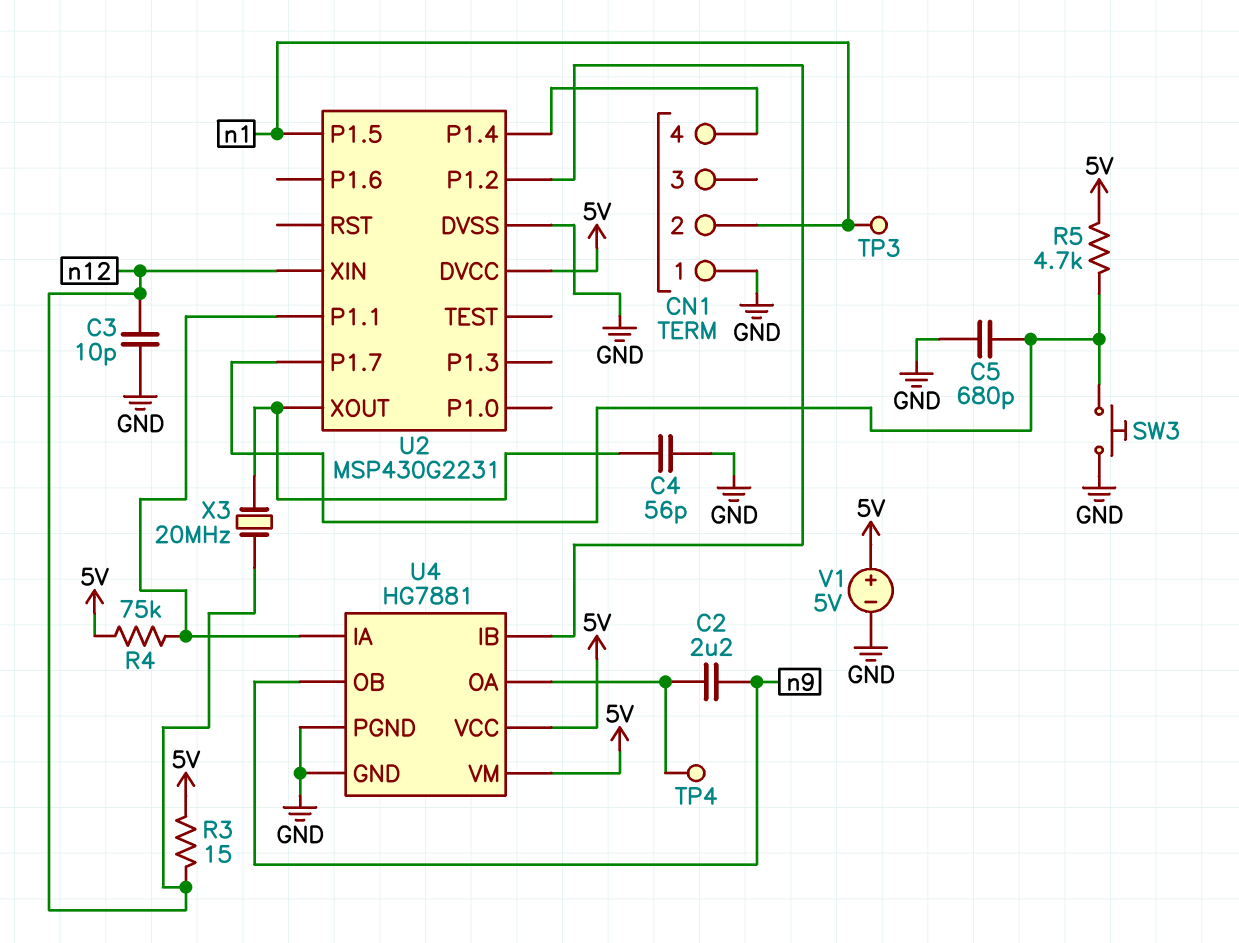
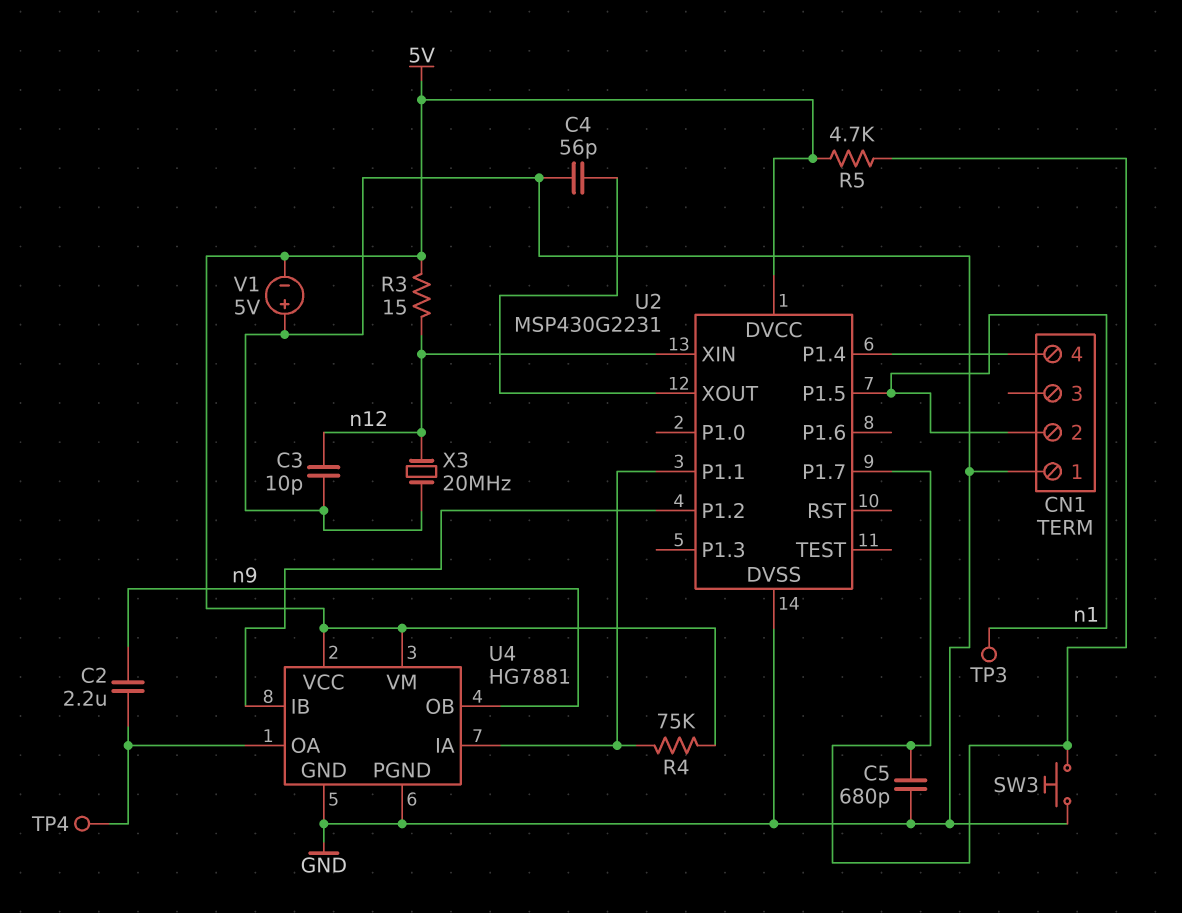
V1: 5V (plus 5V, minus GND) -> 5V (plus GND, minus 5V)
X3: 20MHz (U2/XOUT, n12) -> 20MHz (GND, n12)

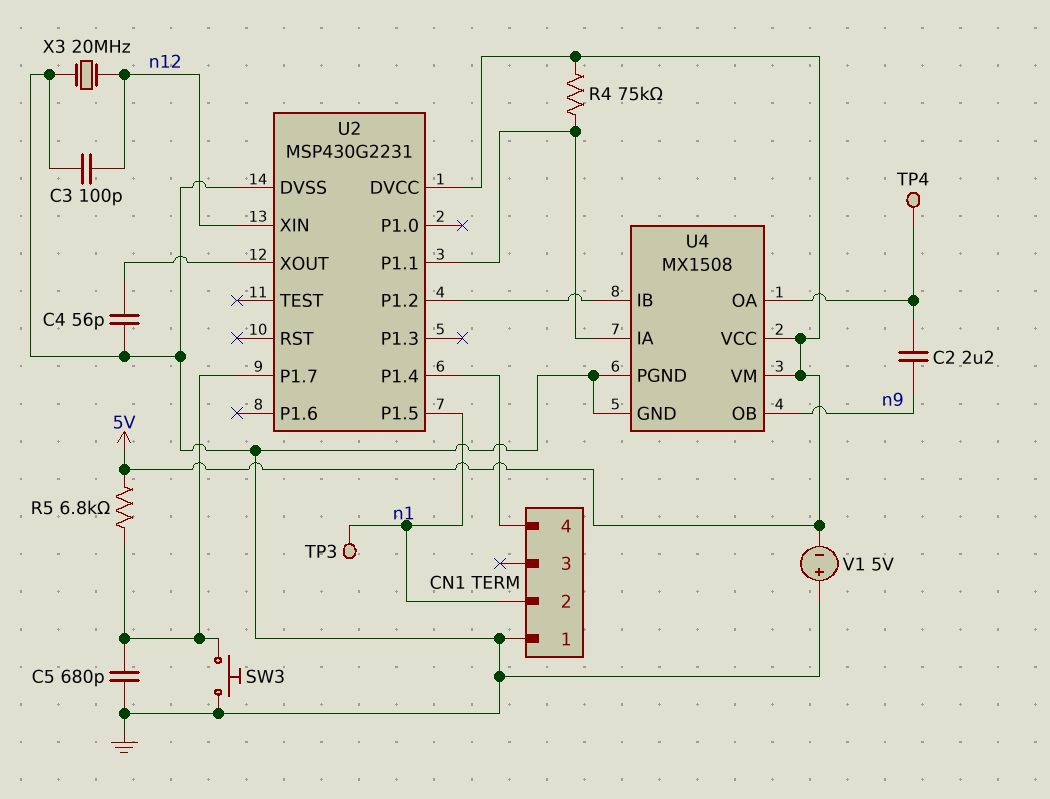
C3: 10pF (GND, n12) -> 100pF (GND, n12)
R3: 15 (5V, n12) -> none
R5: 4.7k (5V, U2/P1.7) -> 6.8k (5V, U2/P1.7)
U4: HG7881 -> MX1508

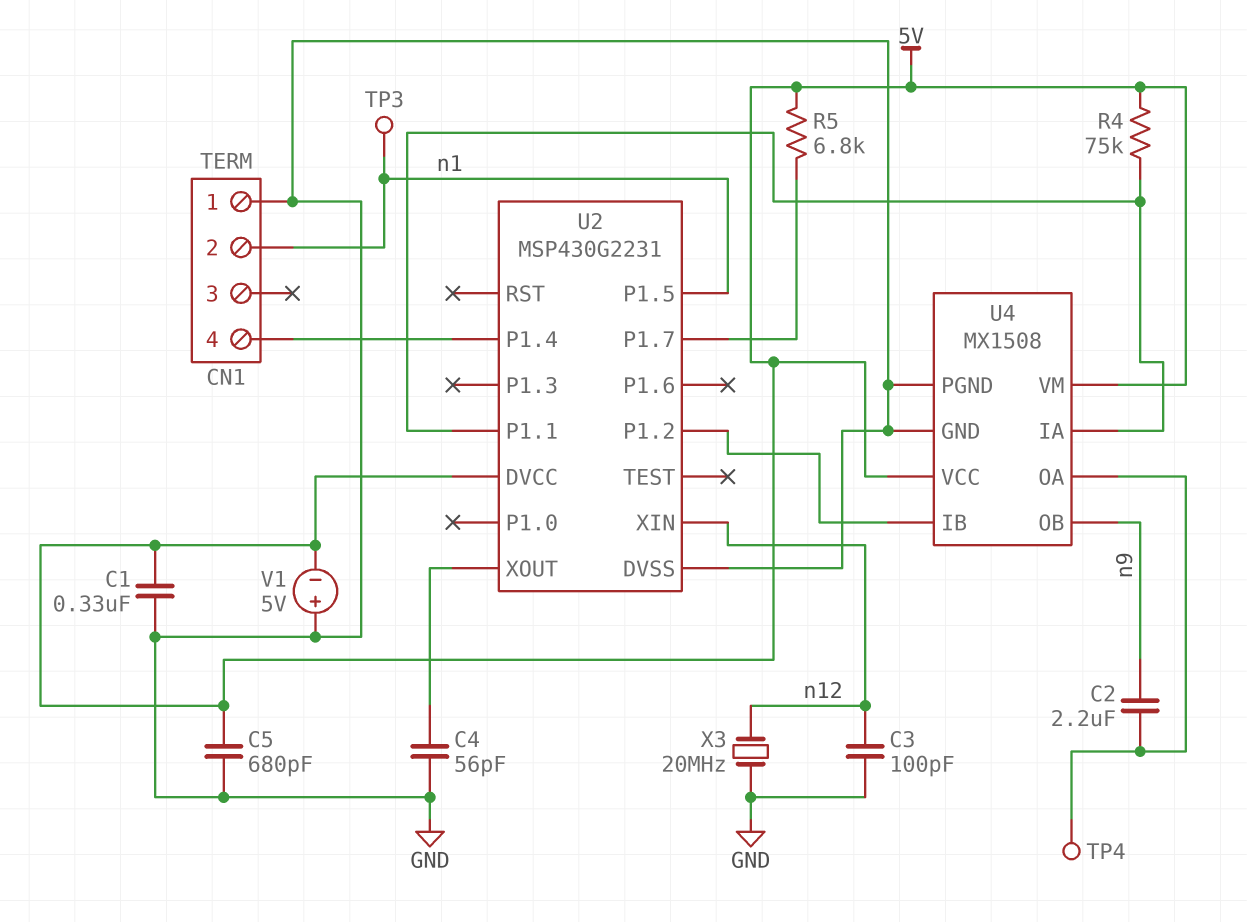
C1: none -> 330nF (5V, GND)
C5: 680pF (GND, U2/P1.7) -> 680pF (5V, GND)
SW3: button (GND, U2/P1.7) -> none

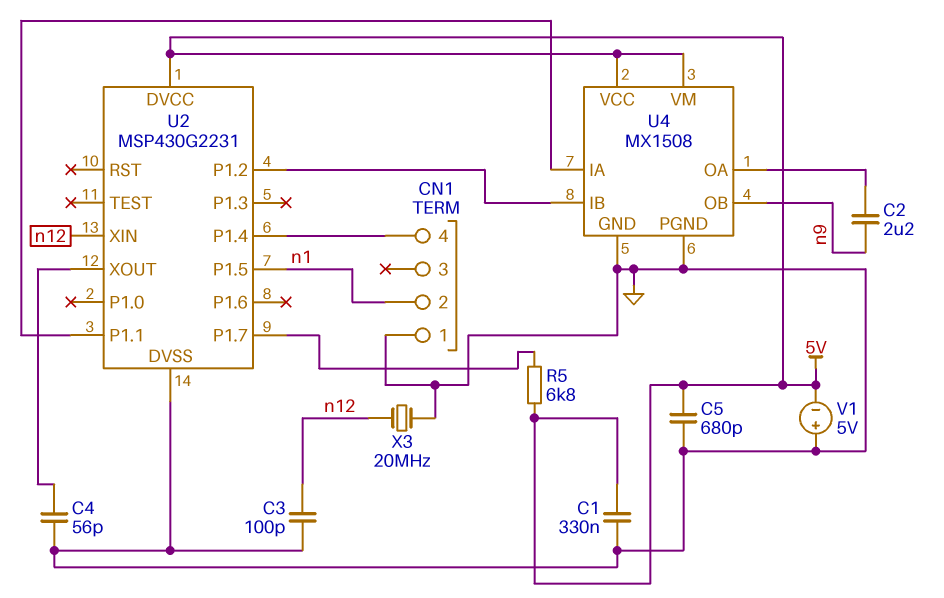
R4: 75k (5V, U2/P1.1) -> none
TP3: test point (n1) -> none
TP4: test point (U4/OA) -> none

